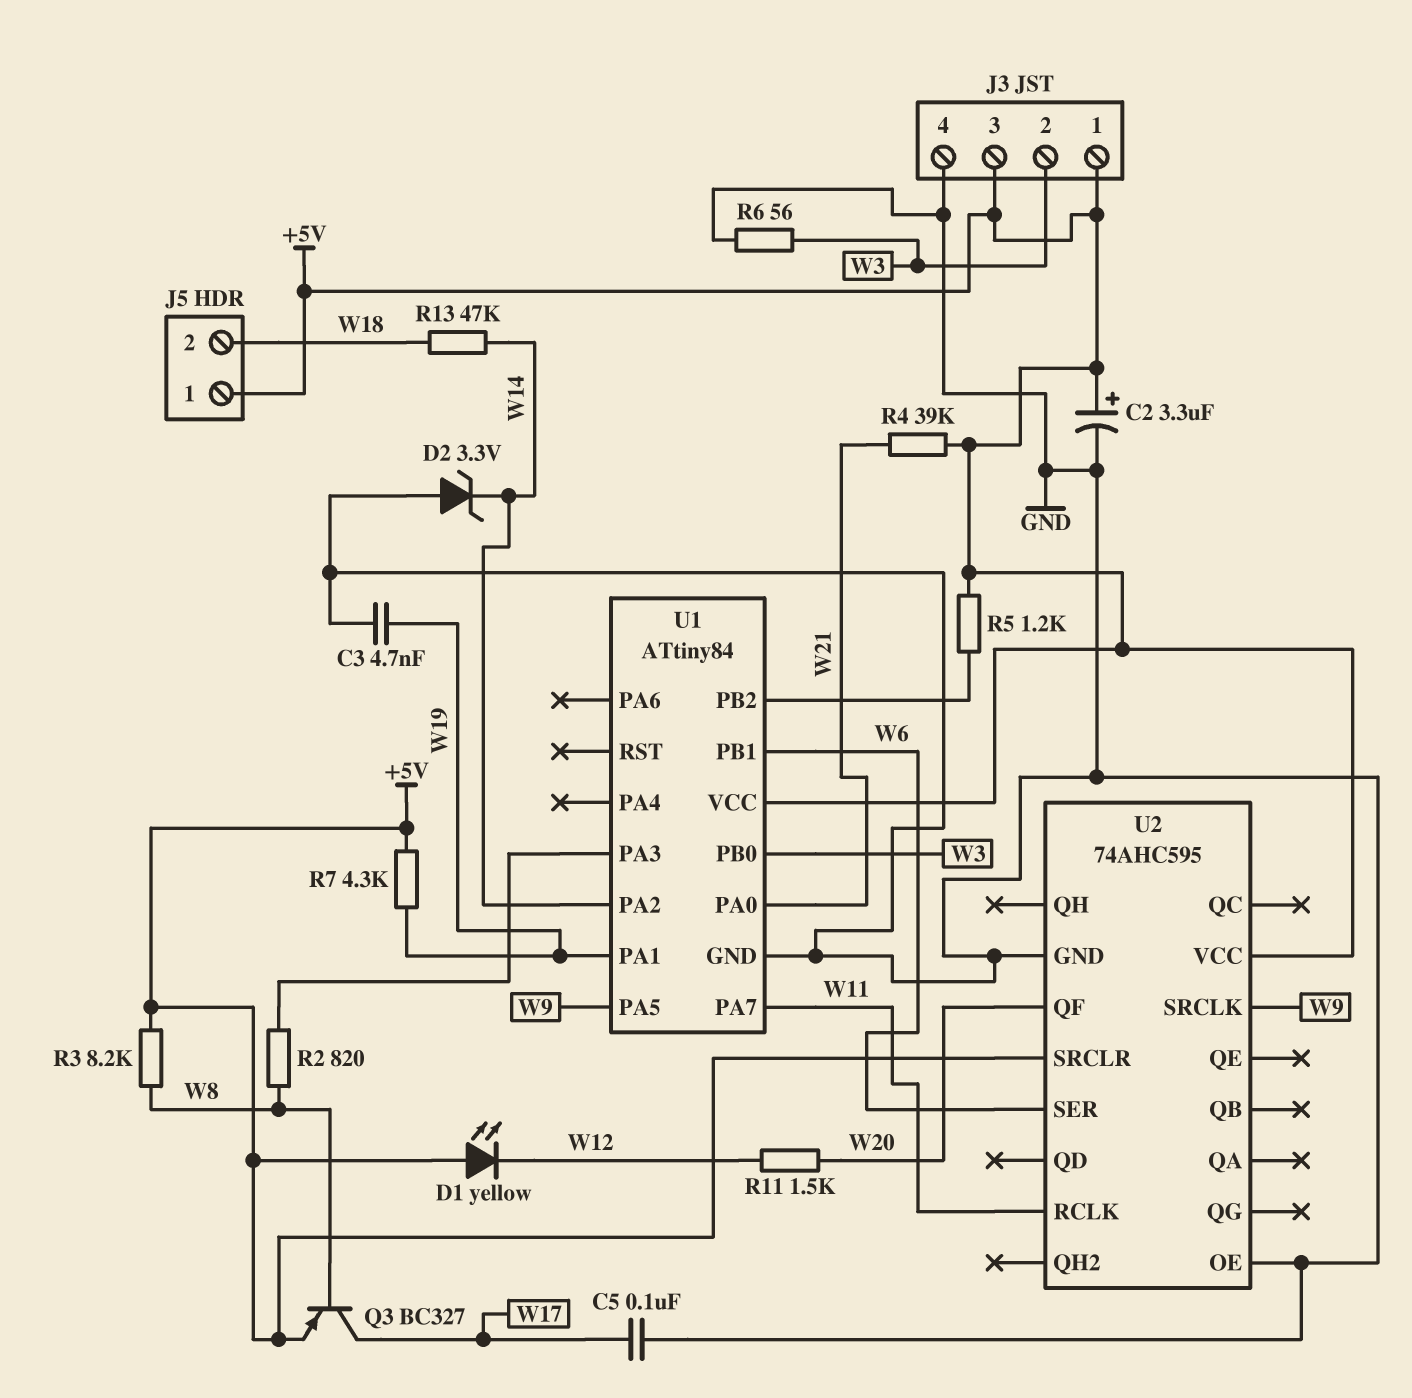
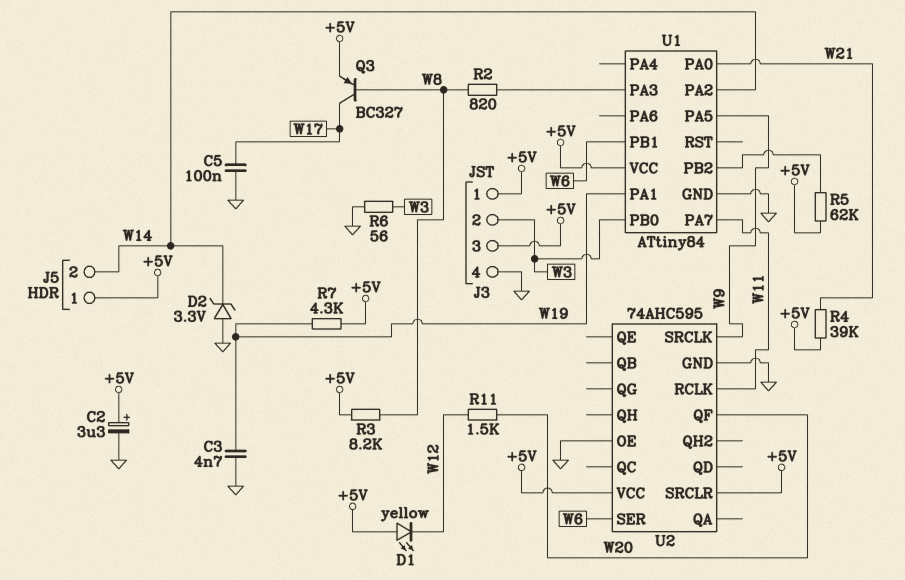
J5 pin 2: W18 -> W14
R5: 1.2k (+5V, U1/PB2) -> 62k (+5V, U1/PB2)
R13: 47k (W14, W18) -> none

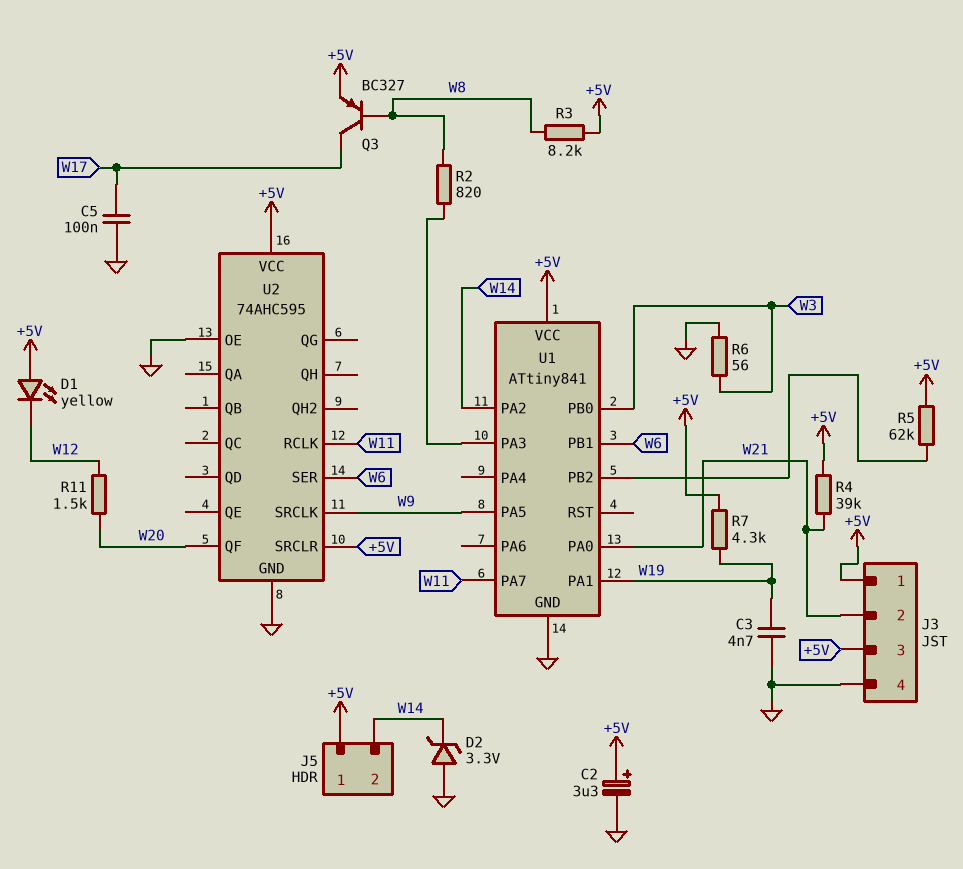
J3 pin 2: W3 -> W21
U1: ATtiny84 -> ATtiny841

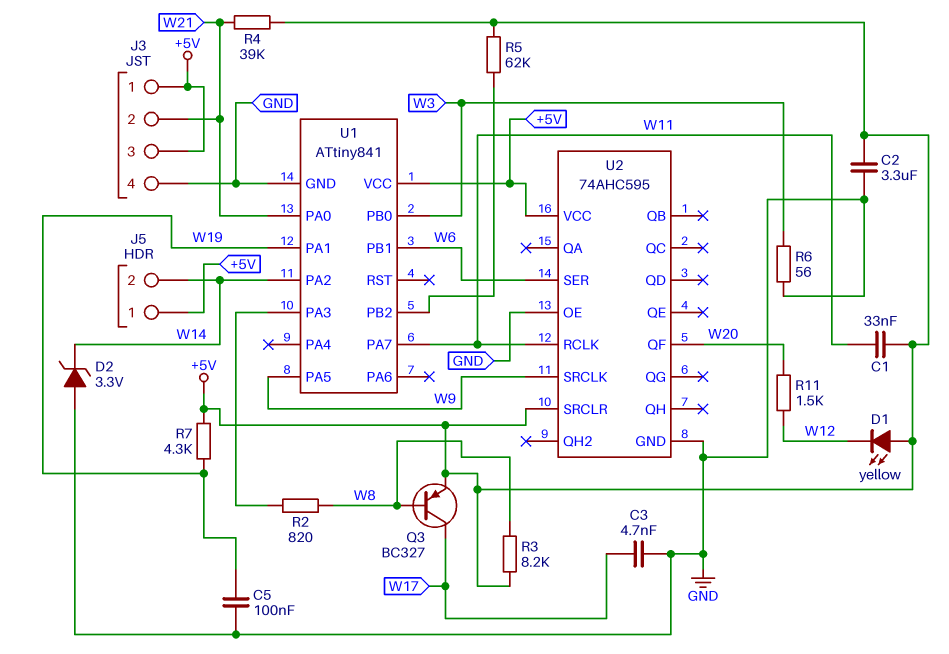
C1: none -> 33nF (+5V, W11)
C2: 3.3uF (plus +5V, minus GND) -> 3.3uF (+5V, GND)
C3: 4.7nF (GND, W19) -> 4.7nF (GND, W17)
C5: 100nF (GND, W17) -> 100nF (GND, W19)

